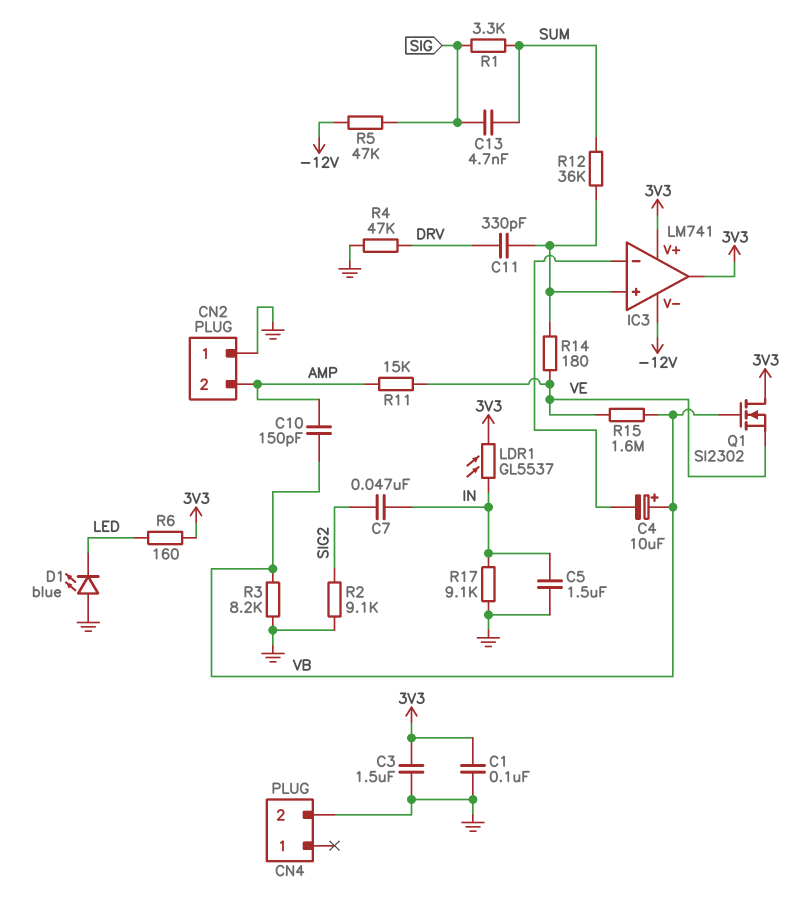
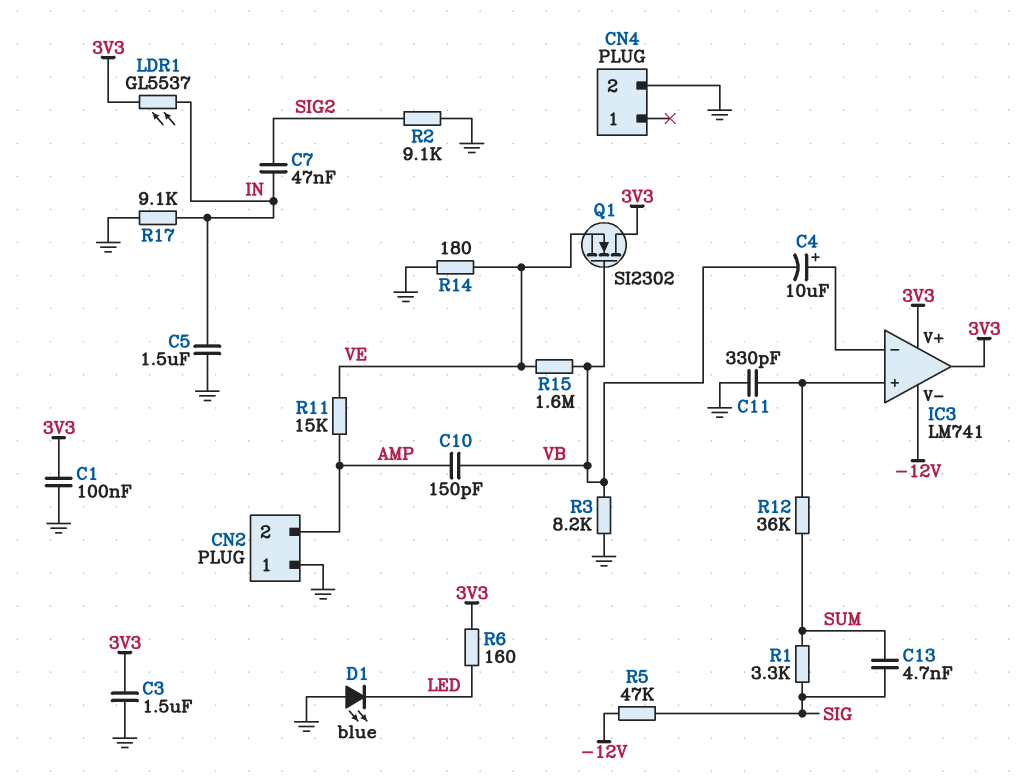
C4: 10uF (plus VB, minus IC3/in-) -> 10uF (plus IC3/in-, minus VB)
C11: 330pF (DRV, IC3/in+) -> 330pF (GND, IC3/in+)
R4: 47k (DRV, GND) -> none
R14: 180 (IC3/in+, VE) -> 180 (GND, VE)

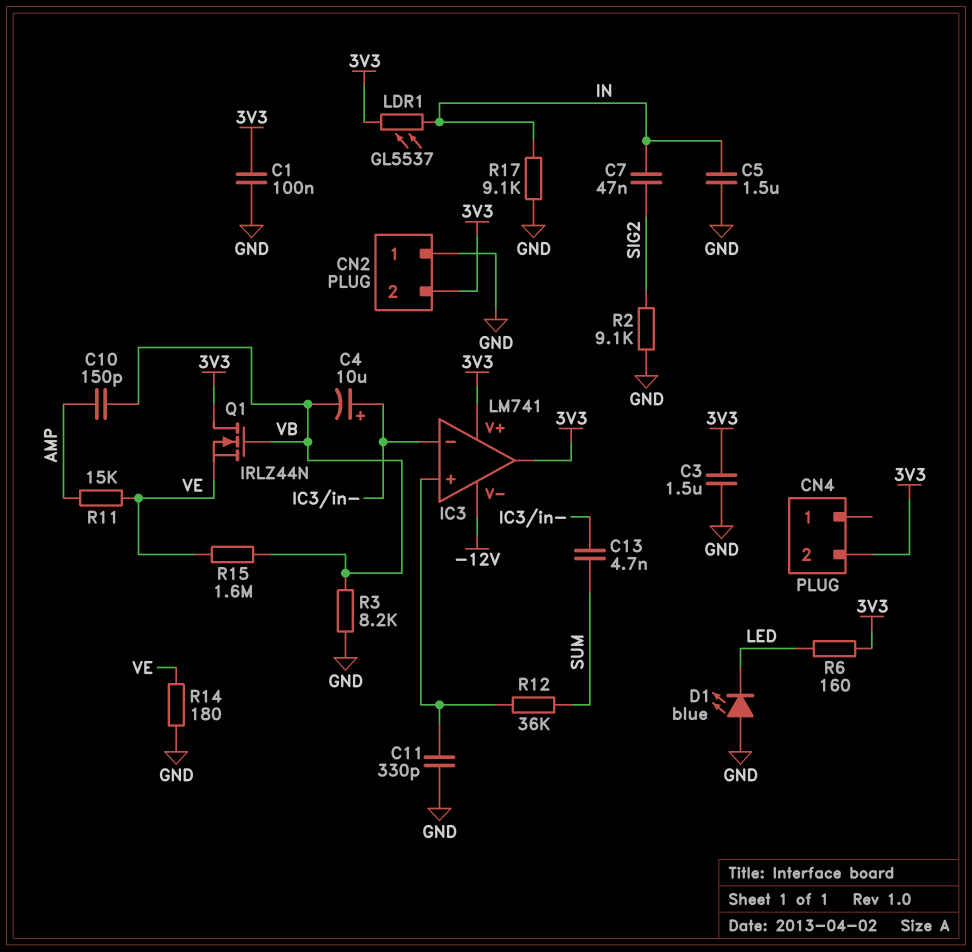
C13: 4.7nF (SIG, SUM) -> 4.7nF (IC3/in-, SUM)
CN2 pin 2: AMP -> 3V3
CN4 pin 2: GND -> 3V3
Q1: NMOS SI2302 (G VB, D 3V3, S VE) -> NMOS IRLZ44N (G VB, D 3V3, S VE)
R1: 3.3k (SIG, SUM) -> none
R5: 47k (-12V, SIG) -> none

